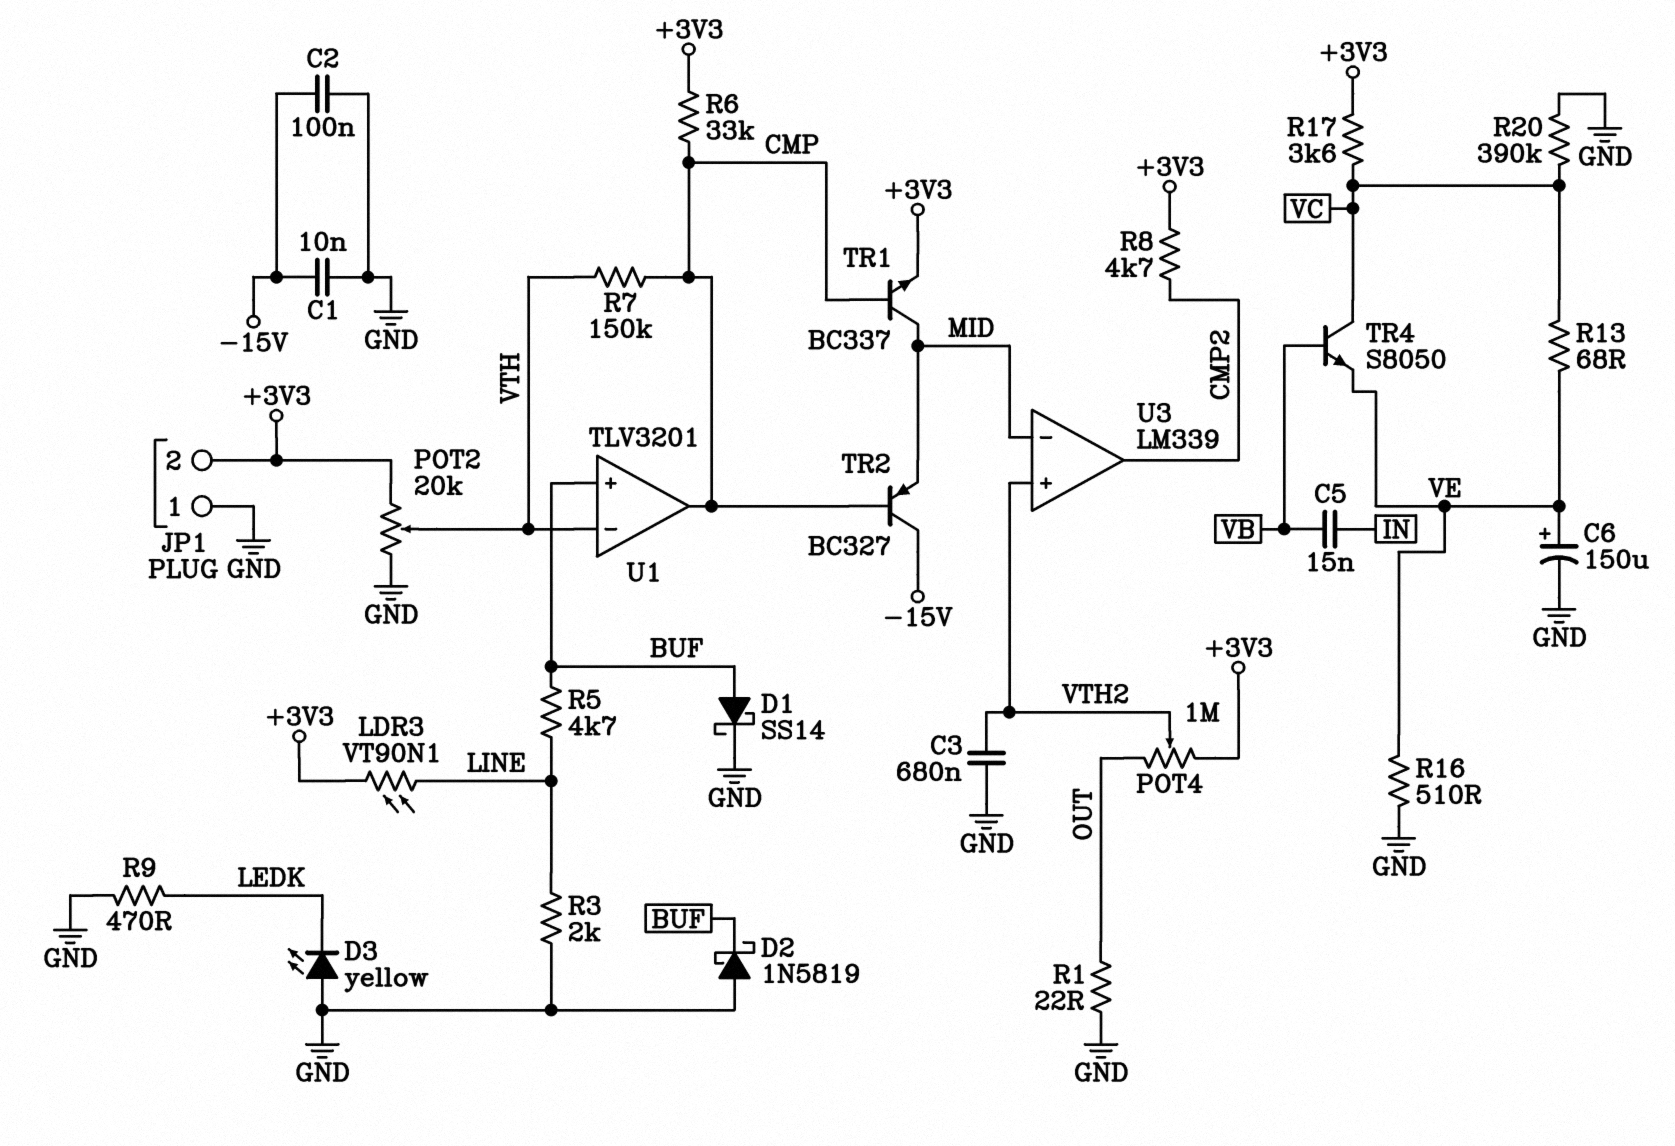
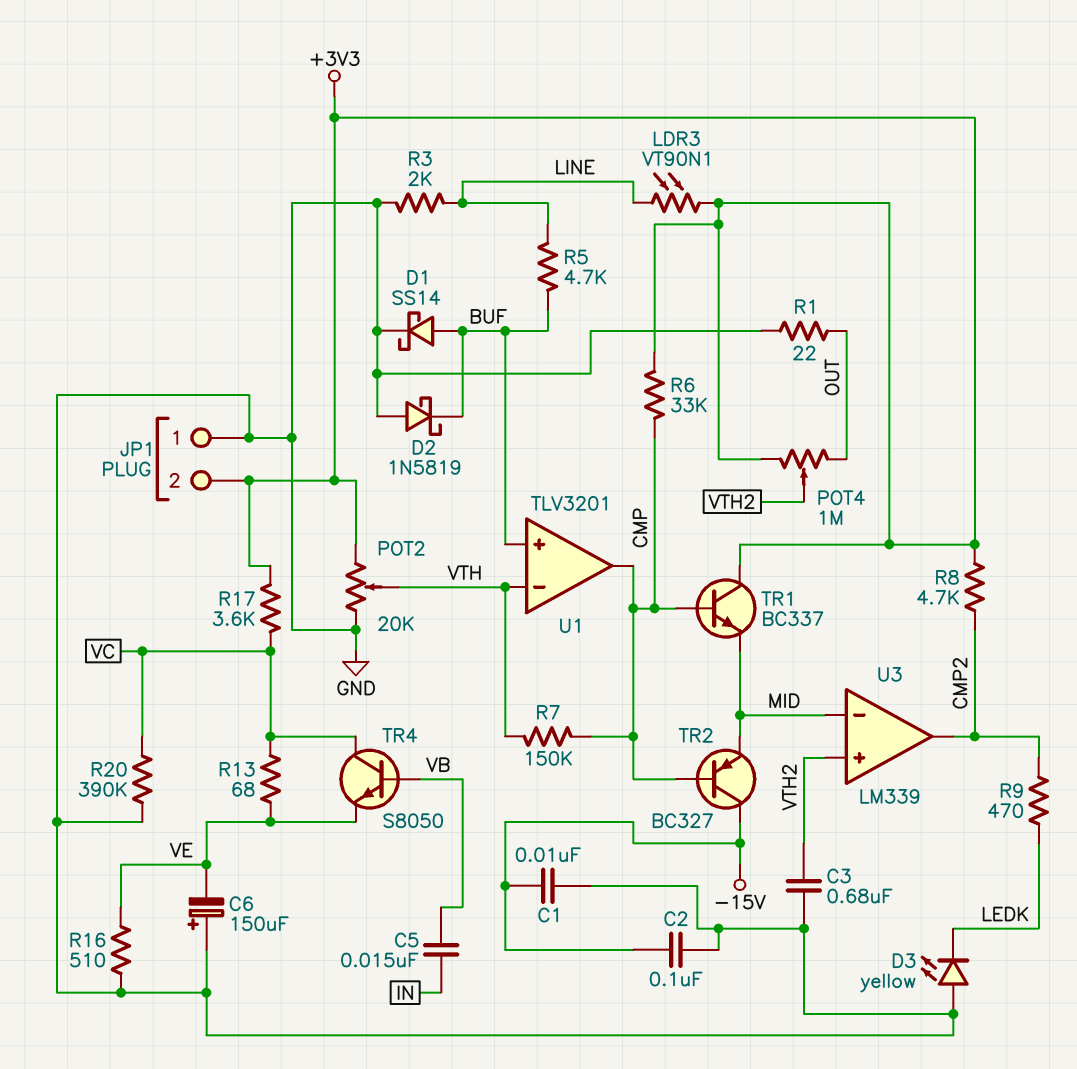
C6: 150uF (plus VE, minus GND) -> 150uF (plus GND, minus VE)
R9: 470 (GND, LEDK) -> 470 (CMP2, LEDK)
TR1: NPN BC337 (B CMP, C MID, E +3V3) -> NPN BC337 (B CMP, C +3V3, E MID)

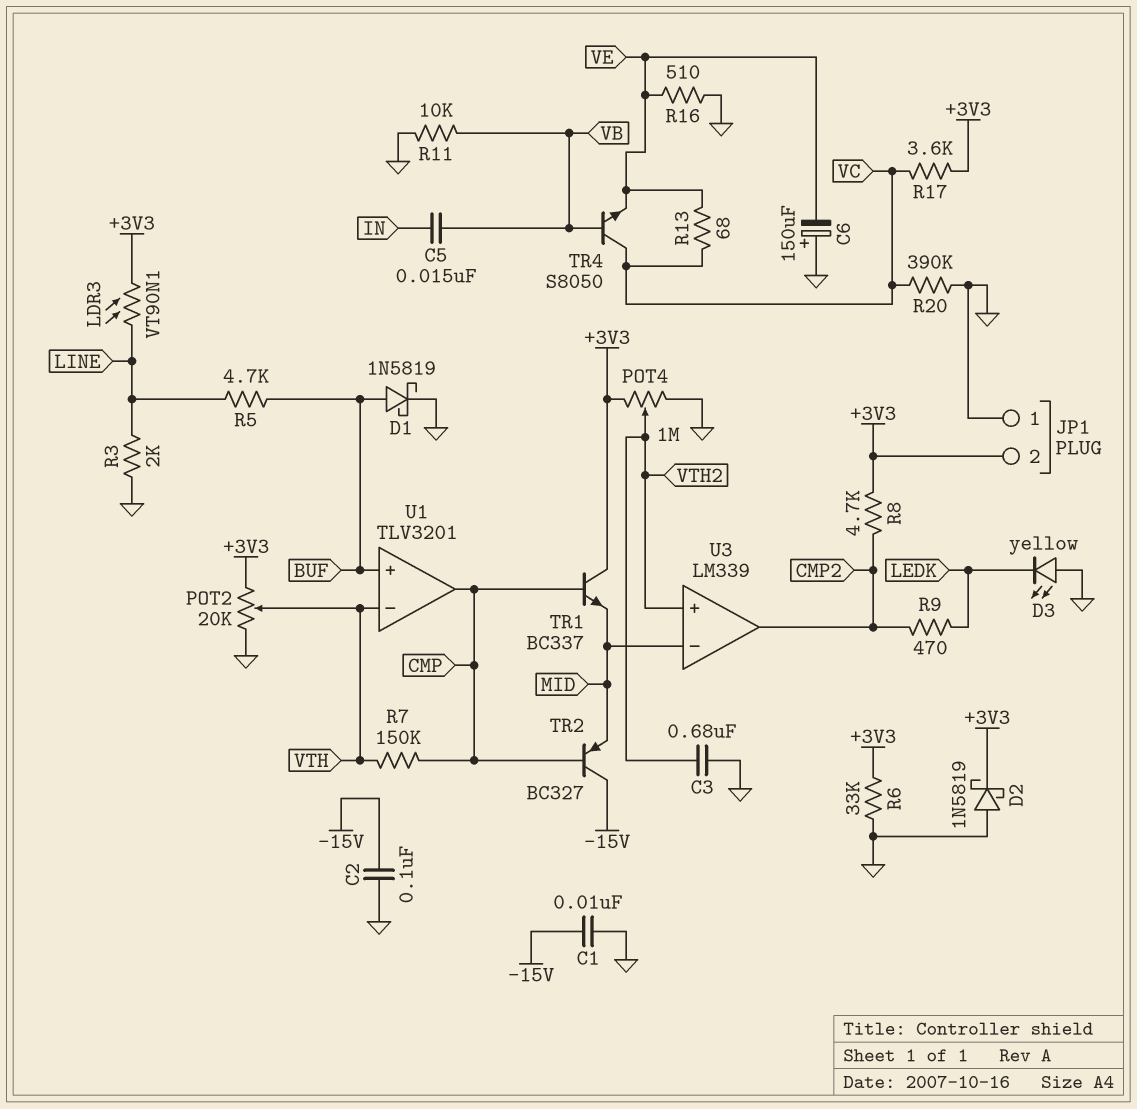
D1: schottky SS14 (A BUF, K GND) -> schottky 1N5819 (A BUF, K GND)
D2: schottky 1N5819 (A GND, K BUF) -> schottky 1N5819 (A GND, K +3V3)
POT4: 1M (+3V3, OUT, wiper VTH2) -> 1M (+3V3, GND, wiper VTH2)
R1: 22 (GND, OUT) -> none
R6: 33k (+3V3, CMP) -> 33k (+3V3, GND)
R11: none -> 10k (GND, VB)

